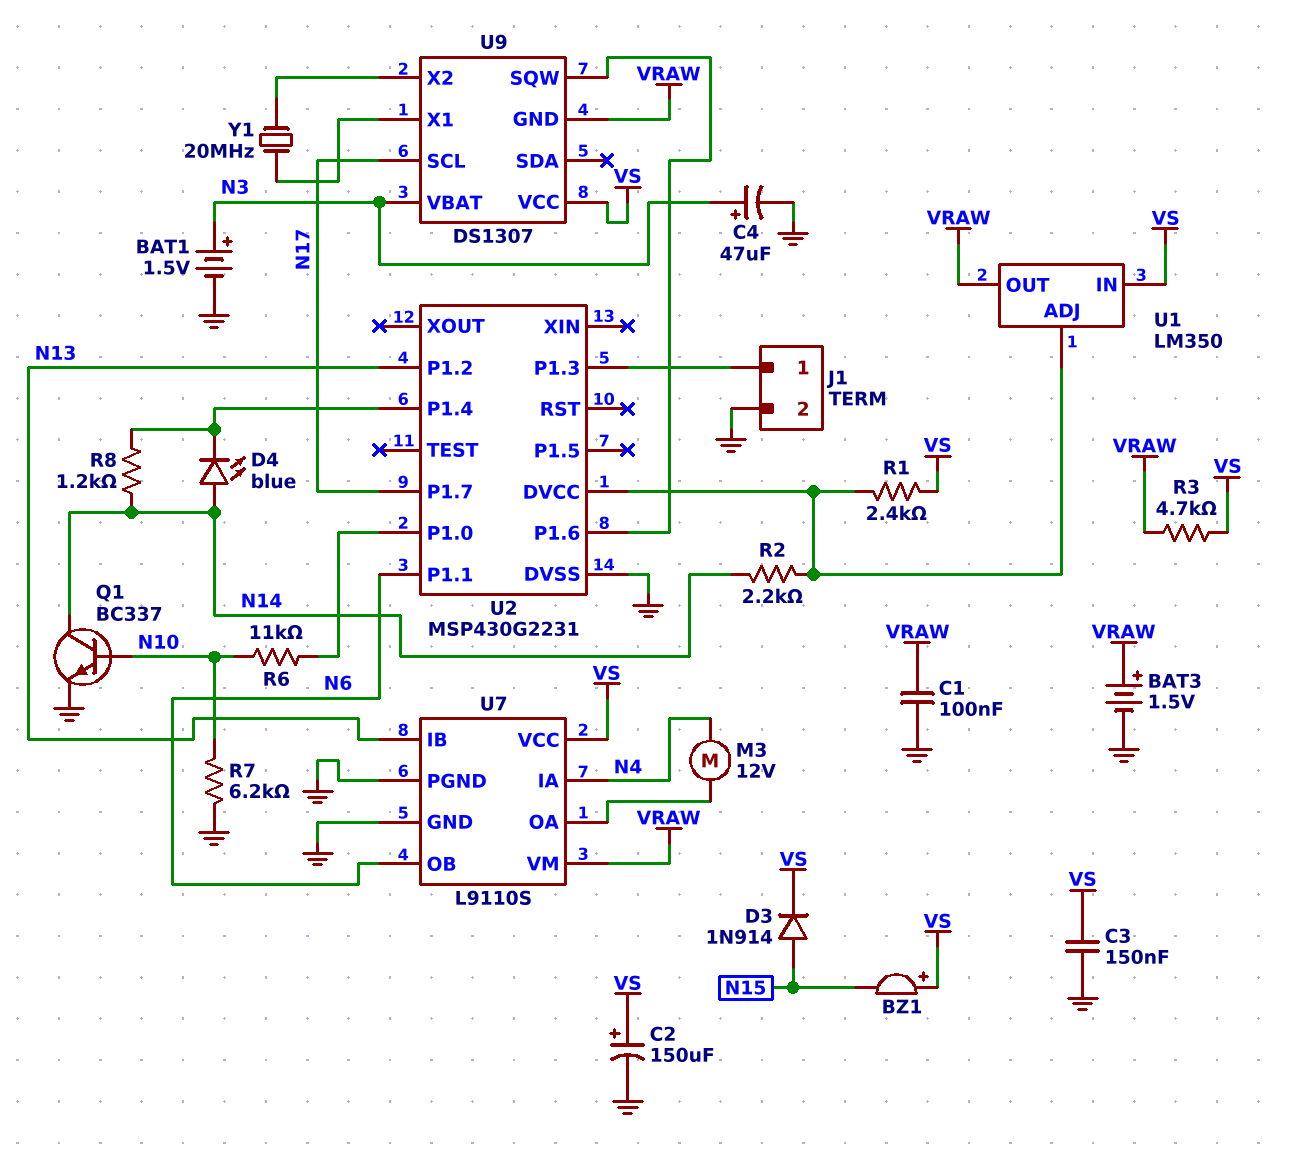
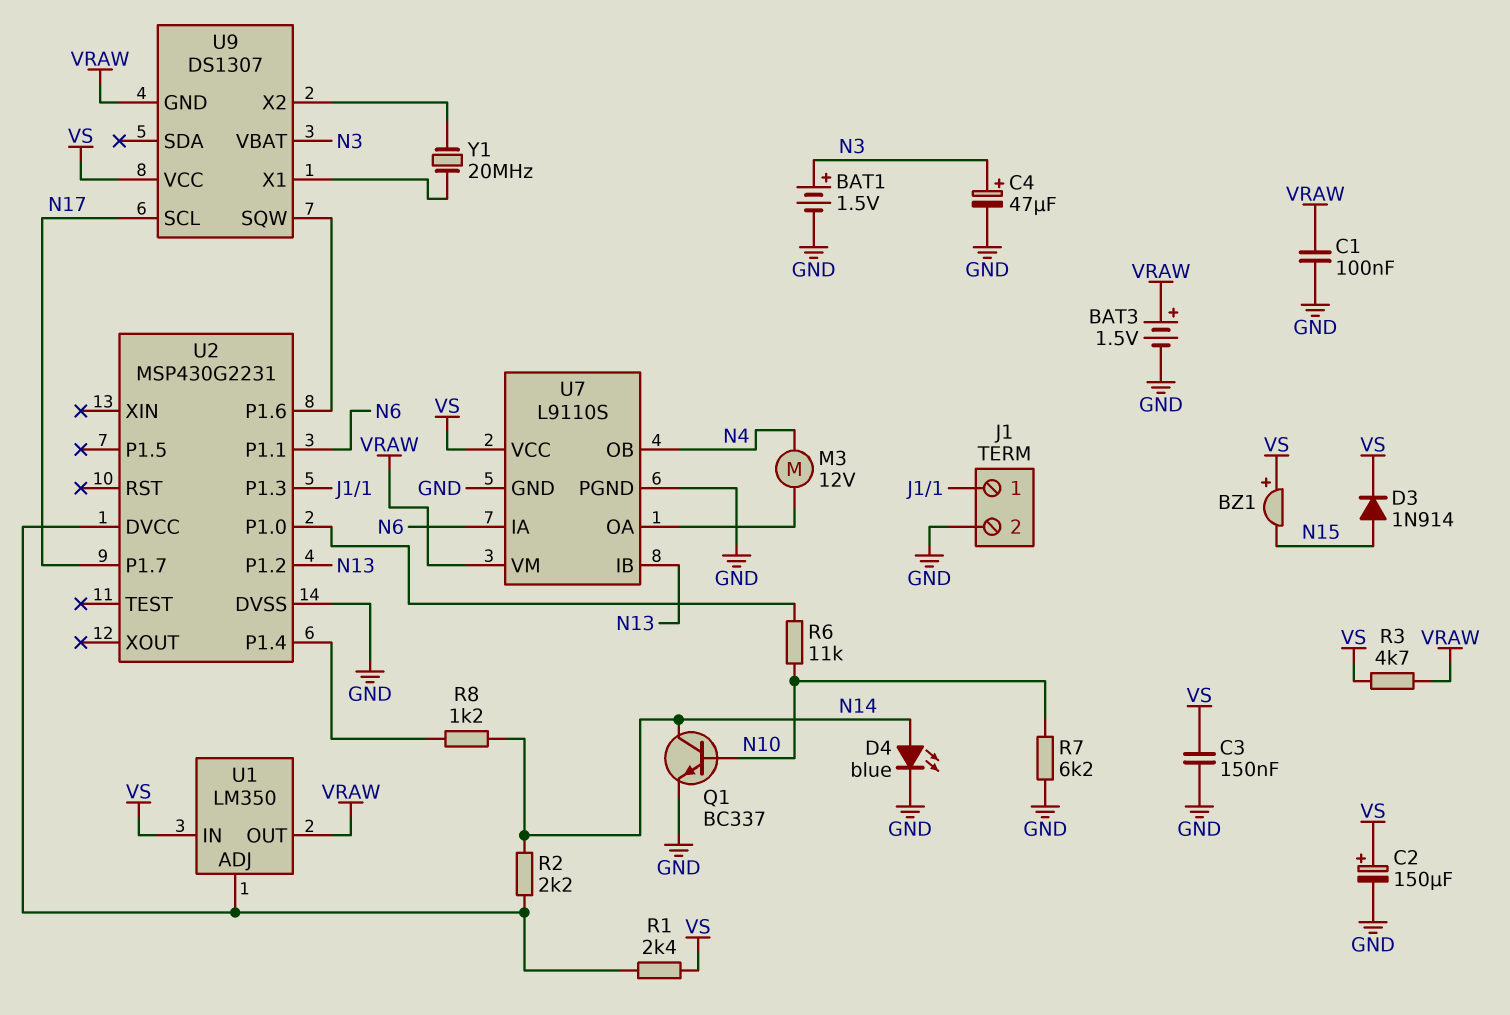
D4: LED blue (A N14, K U2/P1.4) -> LED blue (A N14, K GND)
U7 pin IA: N4 -> N6
U7 pin OB: N6 -> N4

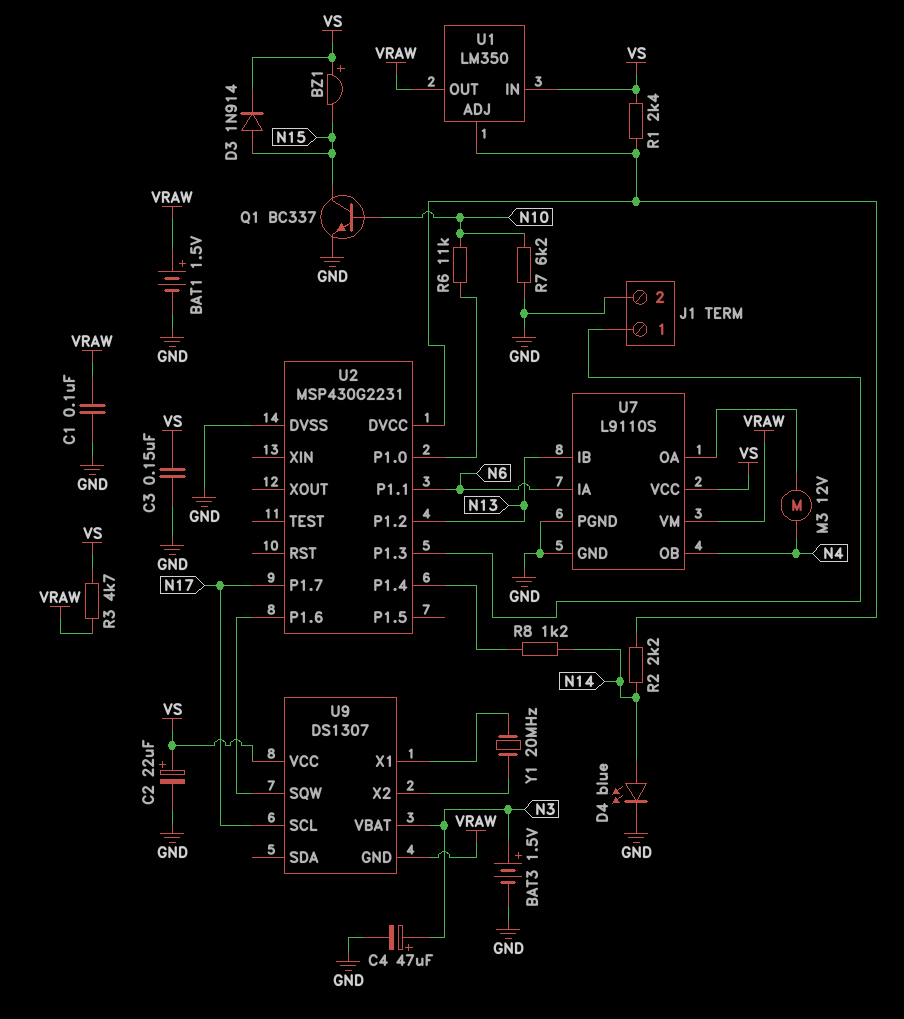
BAT1: 1.5V (plus N3, minus GND) -> 1.5V (plus VRAW, minus GND)
BAT3: 1.5V (plus VRAW, minus GND) -> 1.5V (plus N3, minus GND)
C2: 150uF (plus VS, minus GND) -> 22uF (plus VS, minus GND)
Q1: NPN BC337 (B N10, C N14, E GND) -> NPN BC337 (B N10, C N15, E GND)

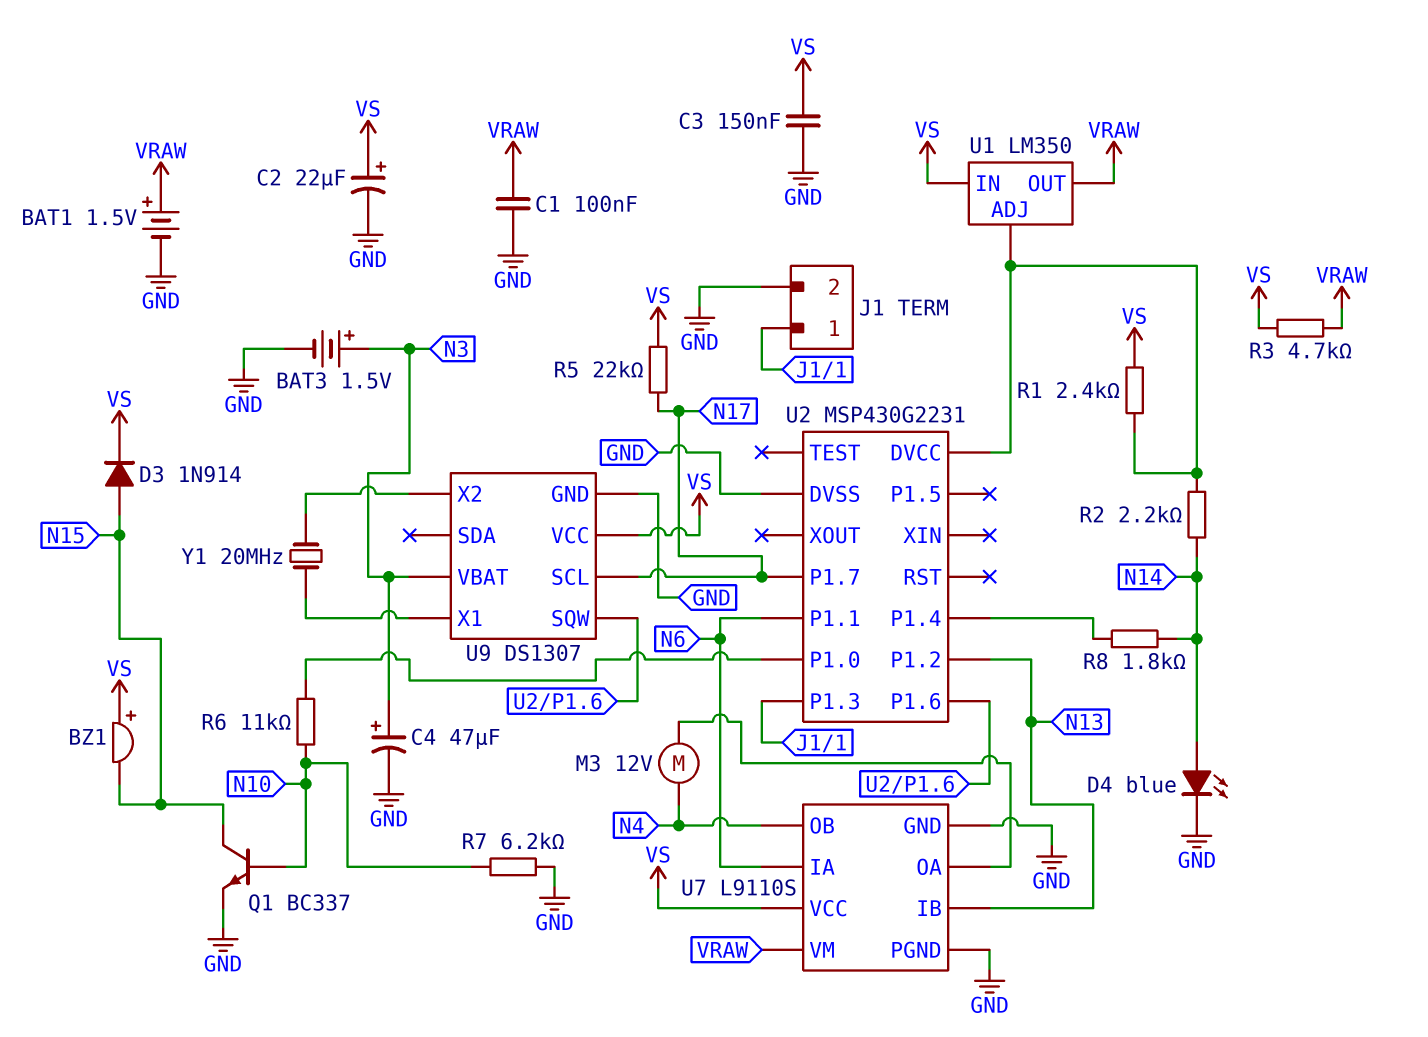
R5: none -> 22k (N17, VS)
R8: 1.2k (N14, U2/P1.4) -> 1.8k (N14, U2/P1.4)
U9 pin GND: VRAW -> GND

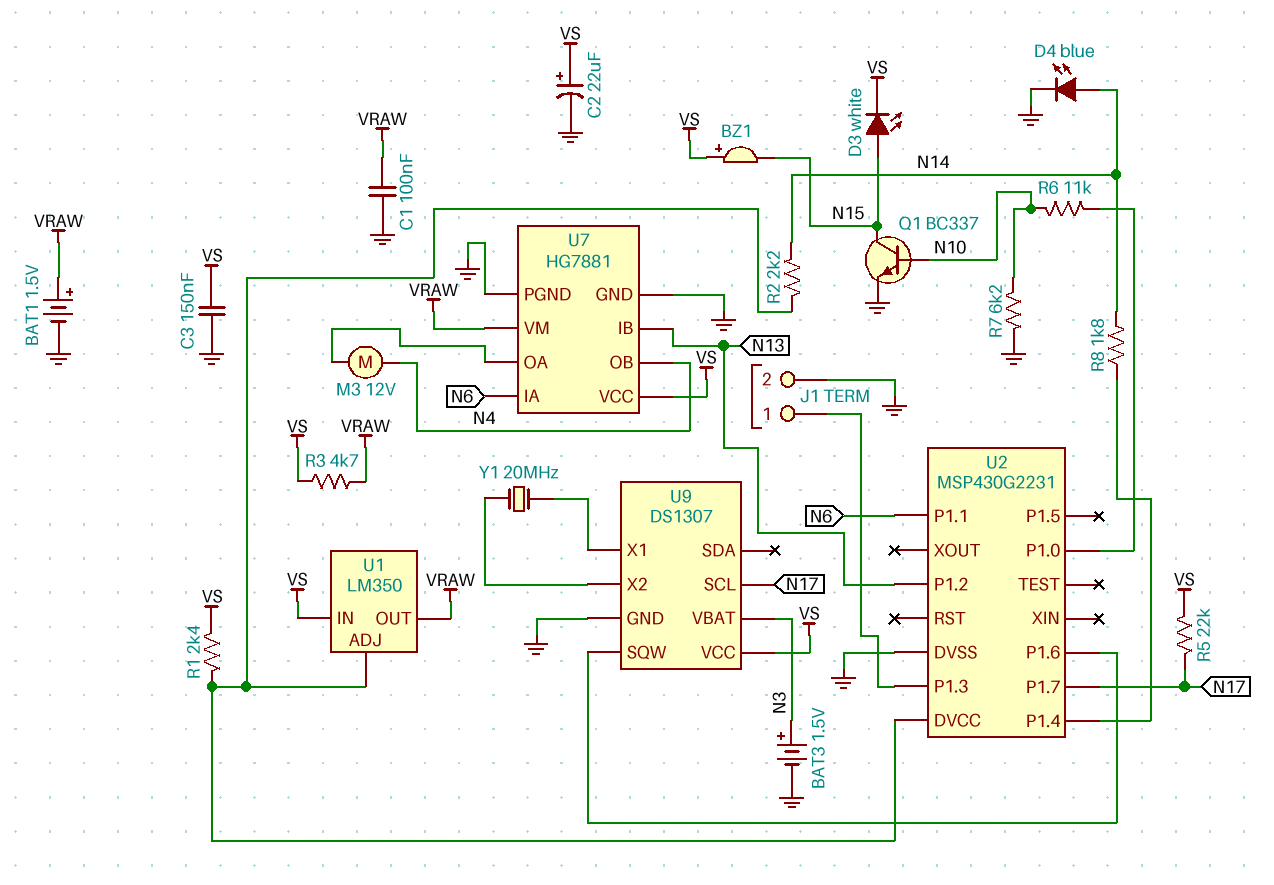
C4: 47uF (plus N3, minus GND) -> none
D3: diode 1N914 (A N15, K VS) -> LED white (A N15, K VS)
U7: L9110S -> HG7881

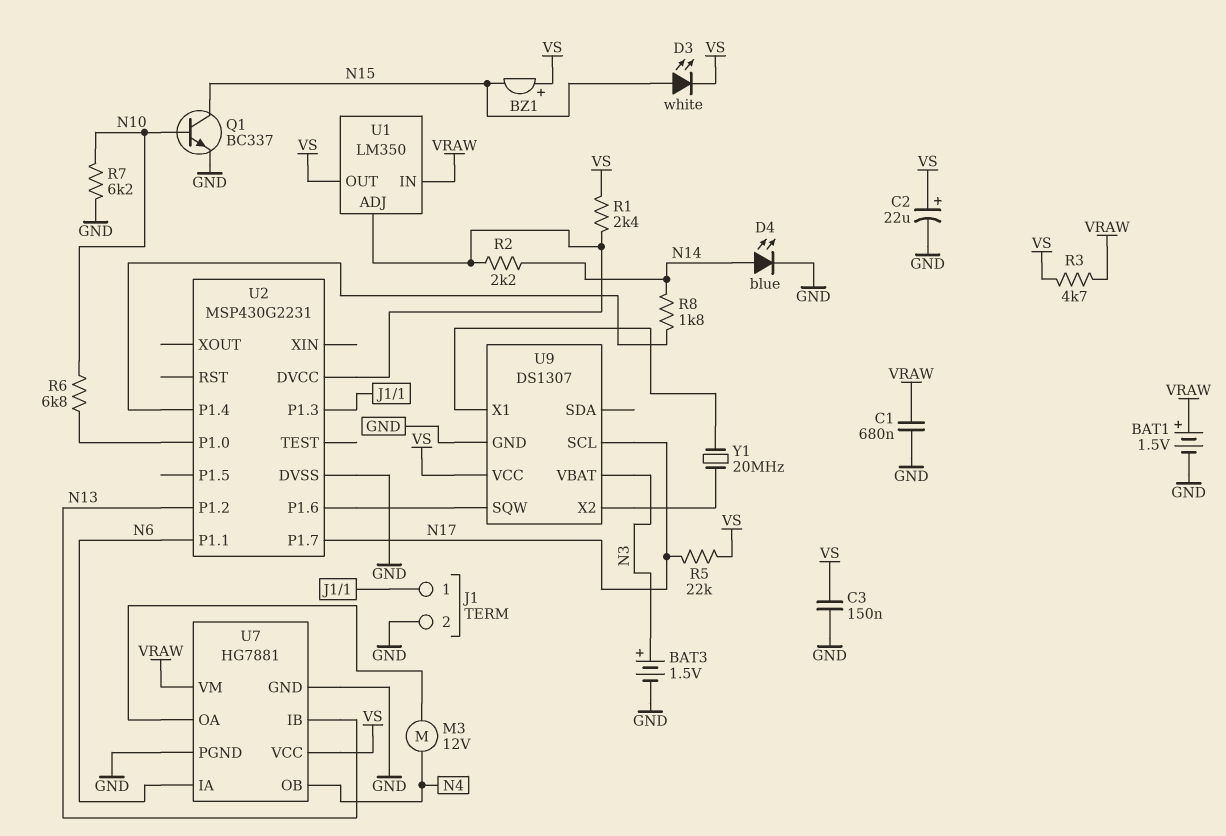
C1: 100nF (GND, VRAW) -> 680nF (GND, VRAW)
R6: 11k (N10, U2/P1.0) -> 6.8k (N10, U2/P1.0)
U1 pin IN: VS -> VRAW
U1 pin OUT: VRAW -> VS

